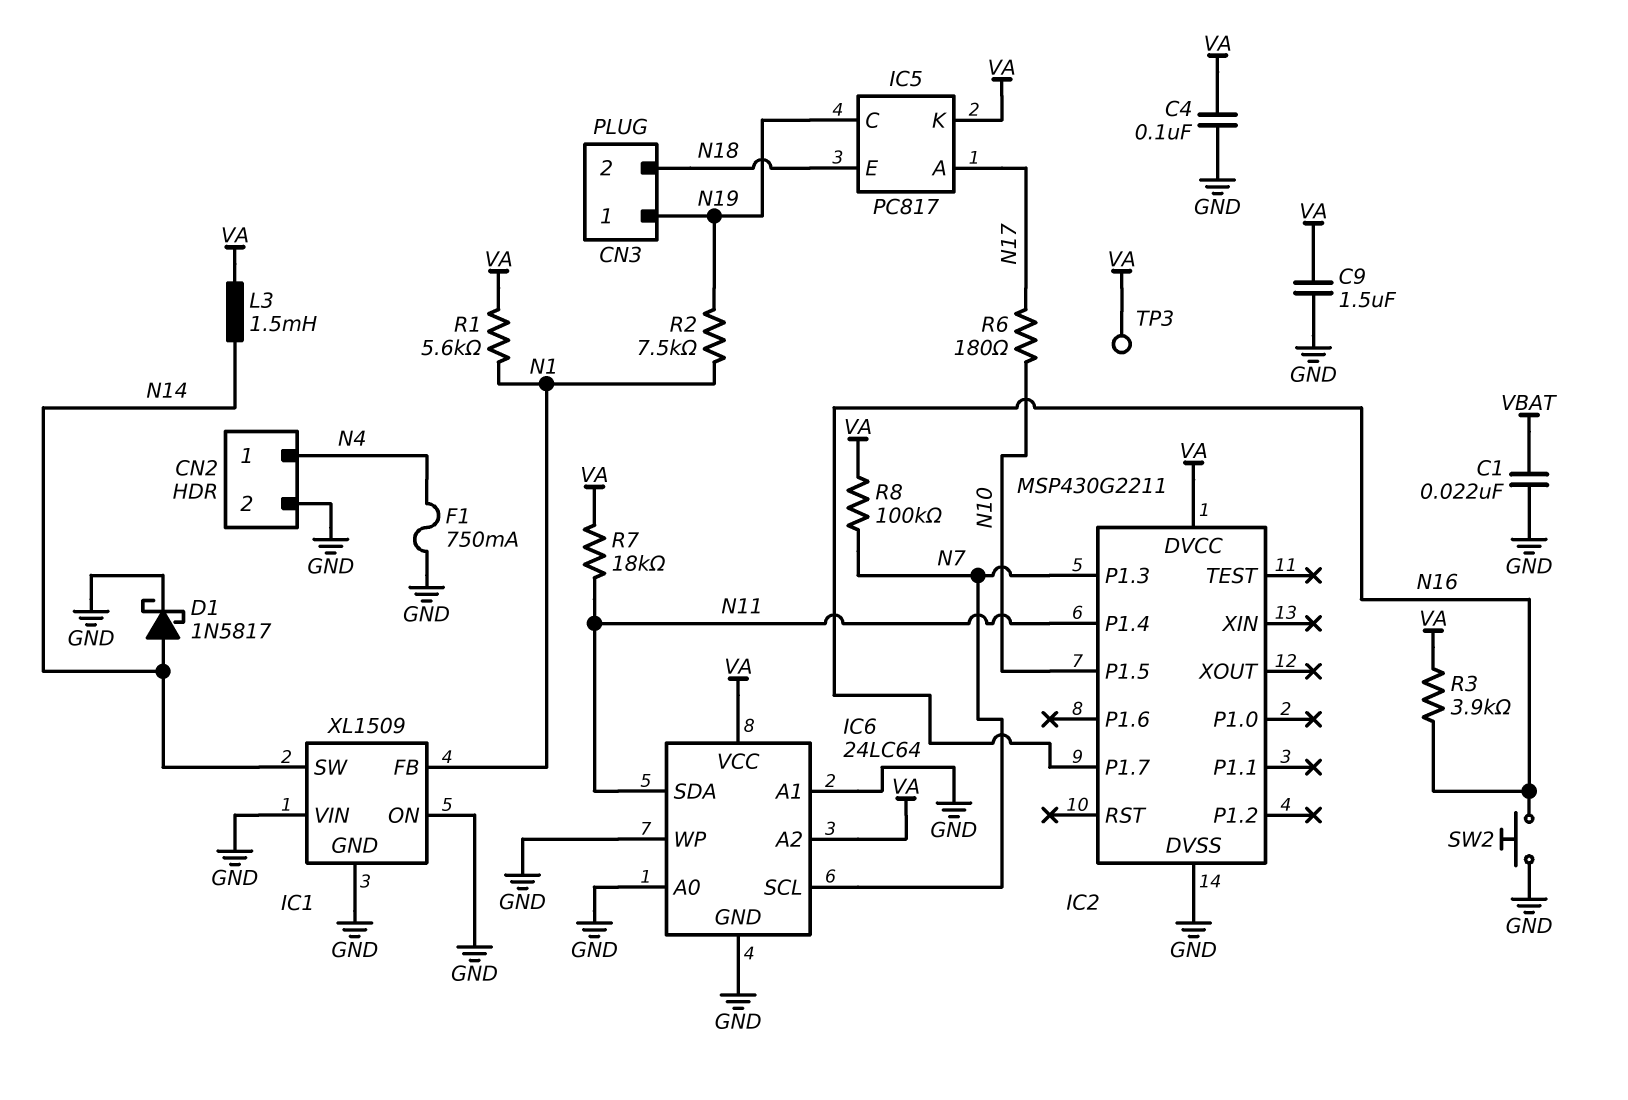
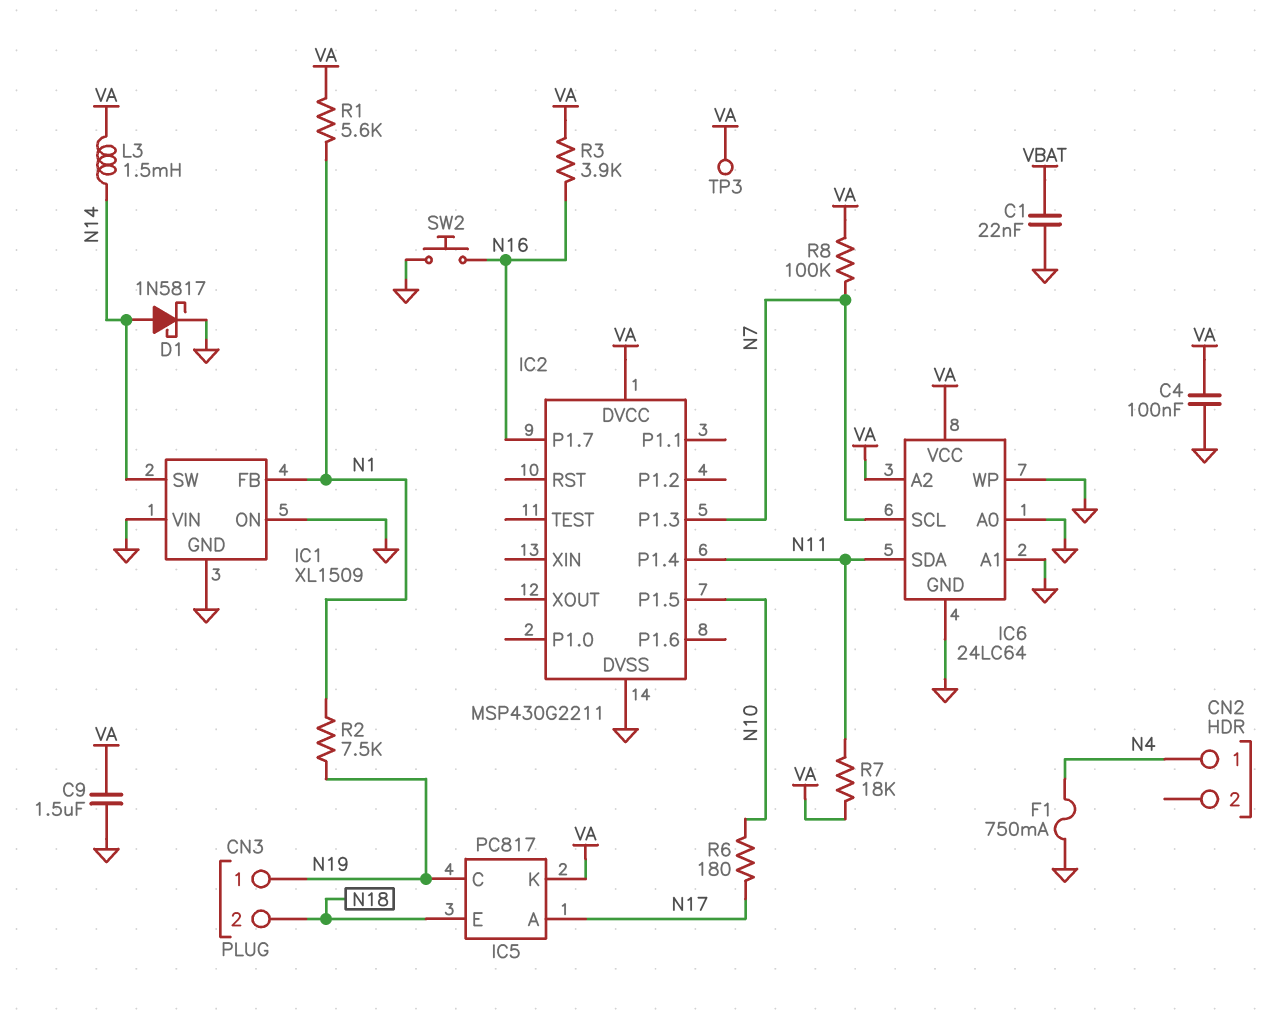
CN2 pin 2: GND -> none

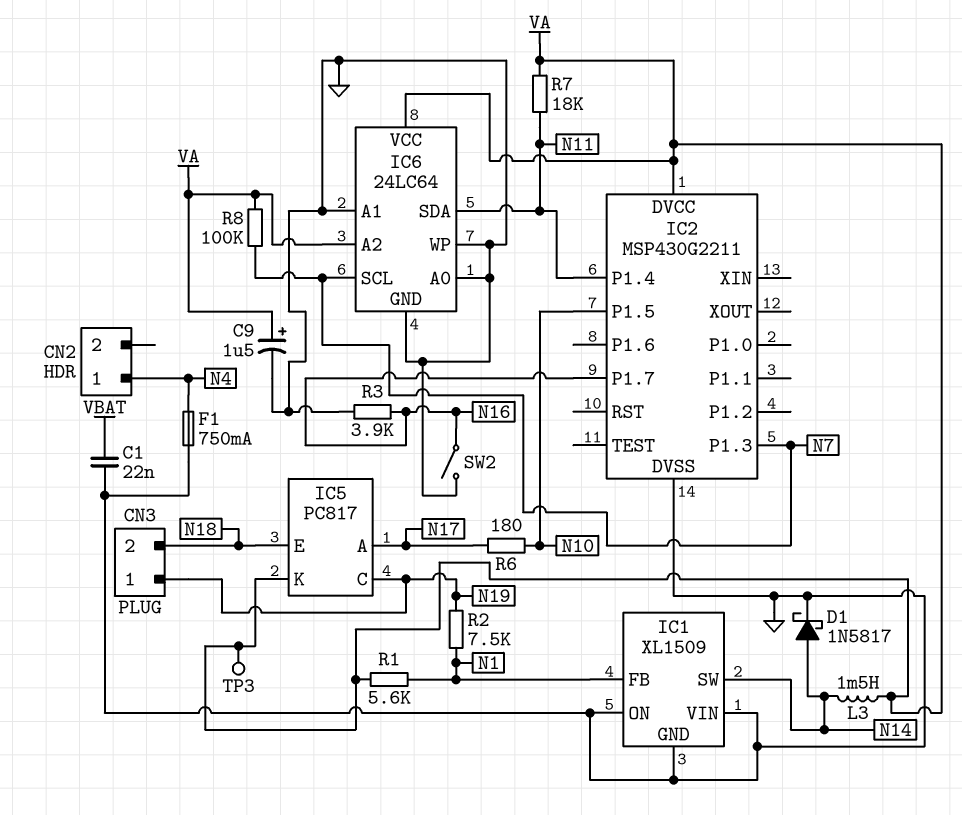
C4: 100nF (GND, VA) -> none
C9: 1.5uF (GND, VA) -> 1.5uF (plus VA, minus GND)
R3: 3.9k (N16, VA) -> 3.9k (GND, N16)
SW2: button (GND, N16) -> switch (GND, N16)

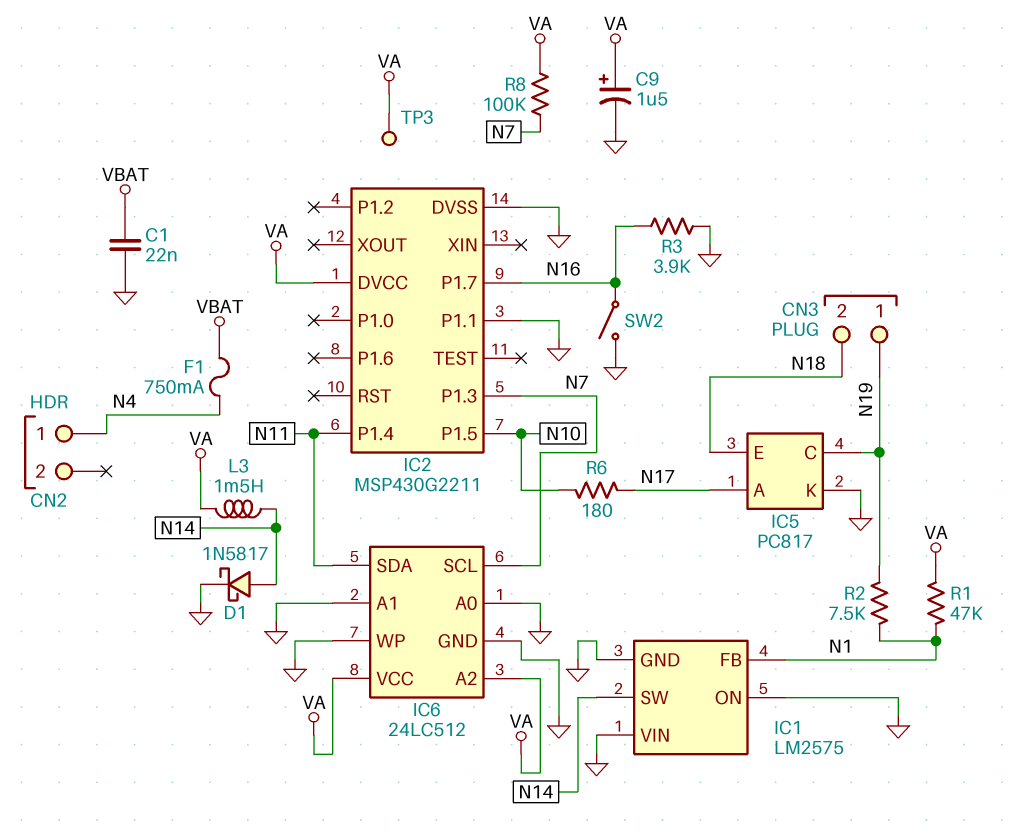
F1: 750mA (GND, N4) -> 750mA (N4, VBAT)
IC1: XL1509 -> LM2575
IC2 pin P1.1: none -> GND
IC5 pin K: VA -> GND
IC6: 24LC64 -> 24LC512
R1: 5.6k (N1, VA) -> 47k (N1, VA)
R7: 18k (N11, VA) -> none

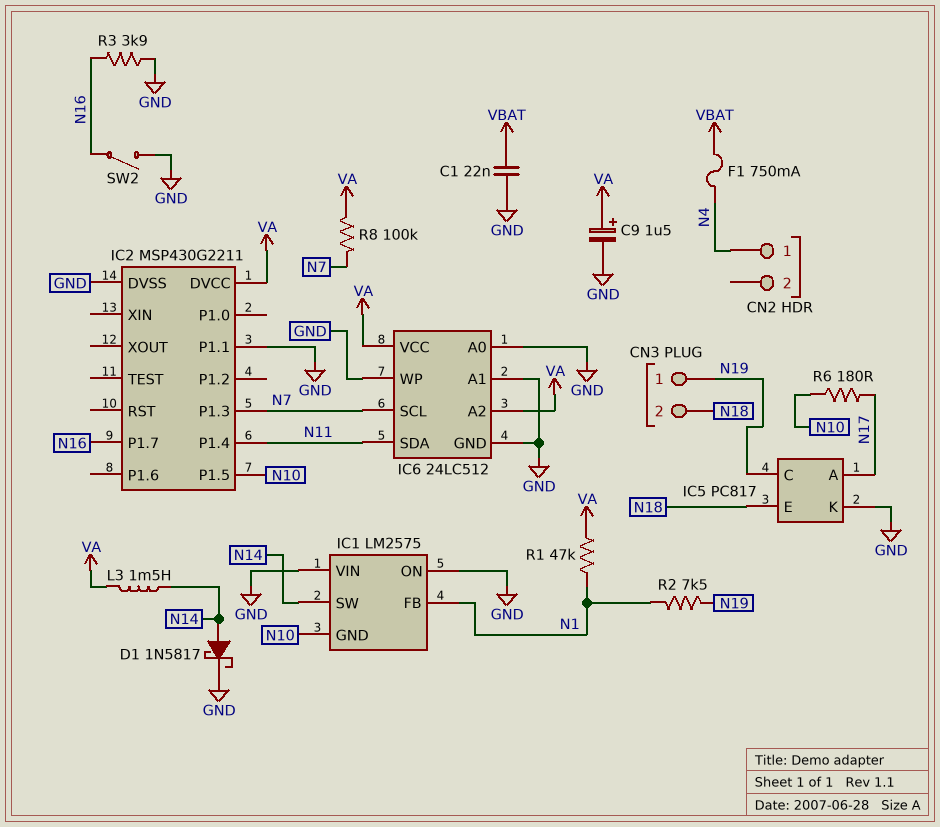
IC1 pin GND: GND -> N10
TP3: test point (VA) -> none

